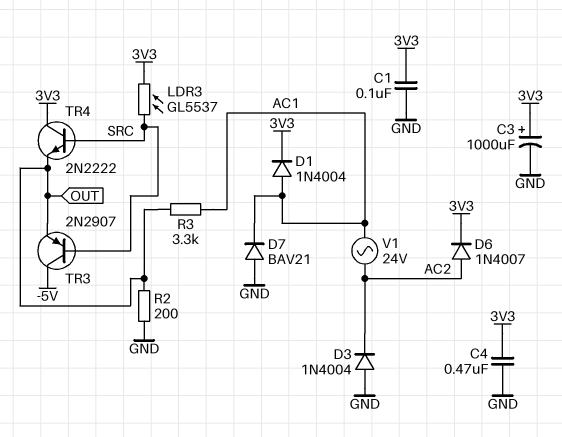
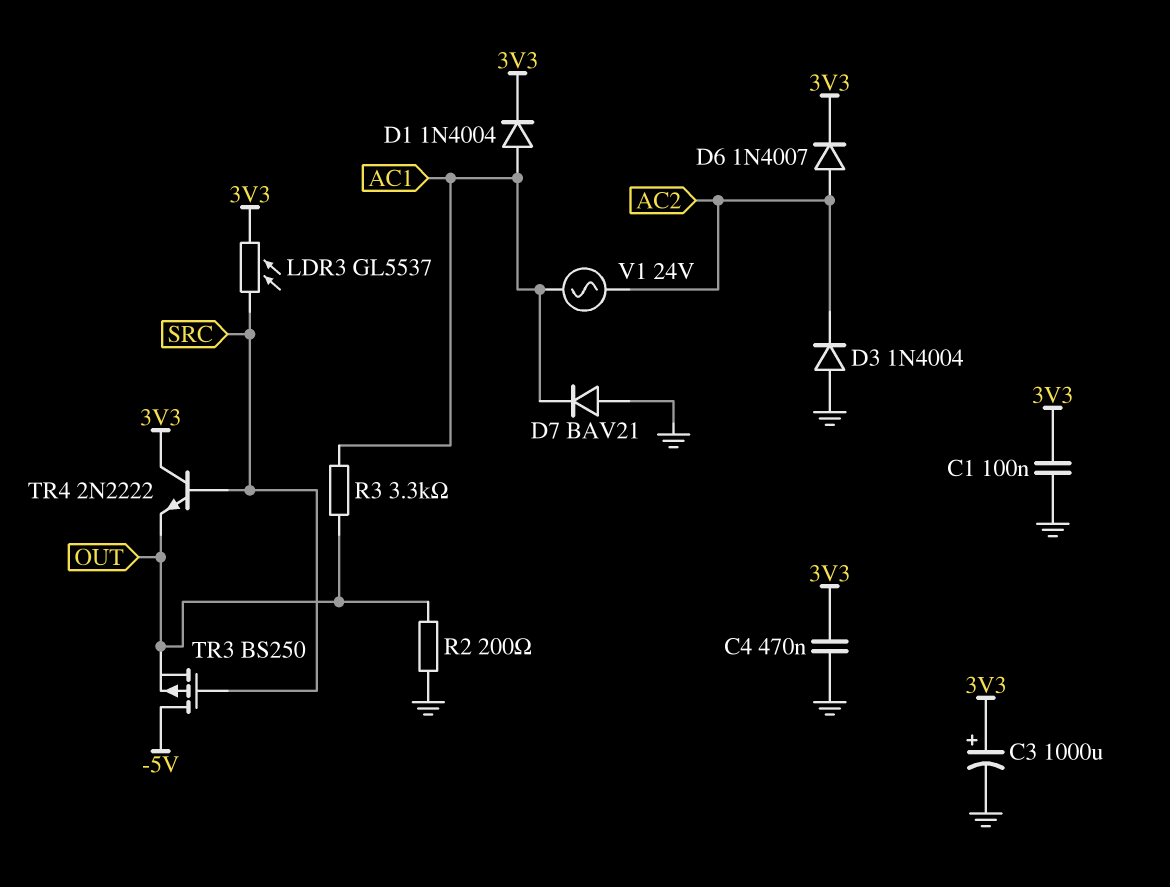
TR3: PNP 2N2907 (B SRC, C -5V, E OUT) -> PMOS BS250 (G SRC, D -5V, S OUT)

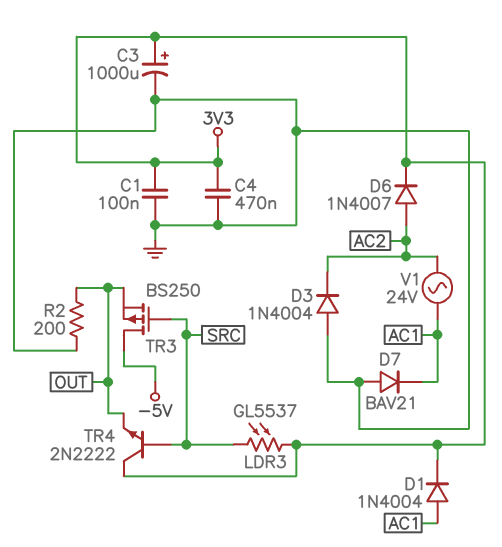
R3: 3.3k (AC1, OUT) -> none

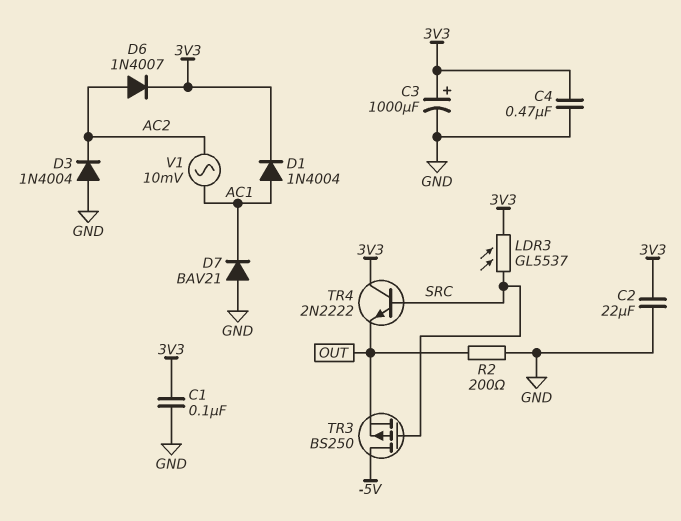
C2: none -> 22uF (3V3, GND)
V1: AC 24V (AC1, AC2) -> AC 10mV (AC1, AC2)

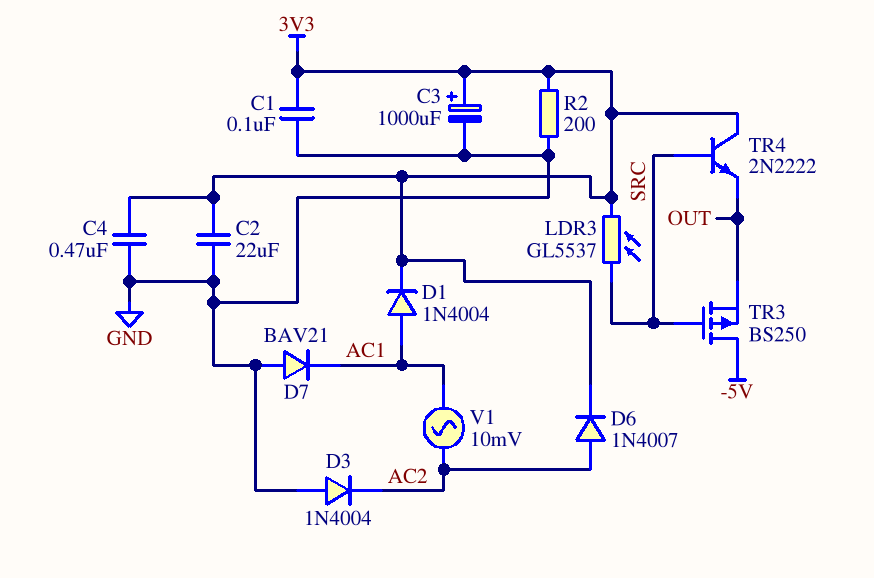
R2: 200 (GND, OUT) -> 200 (3V3, GND)

